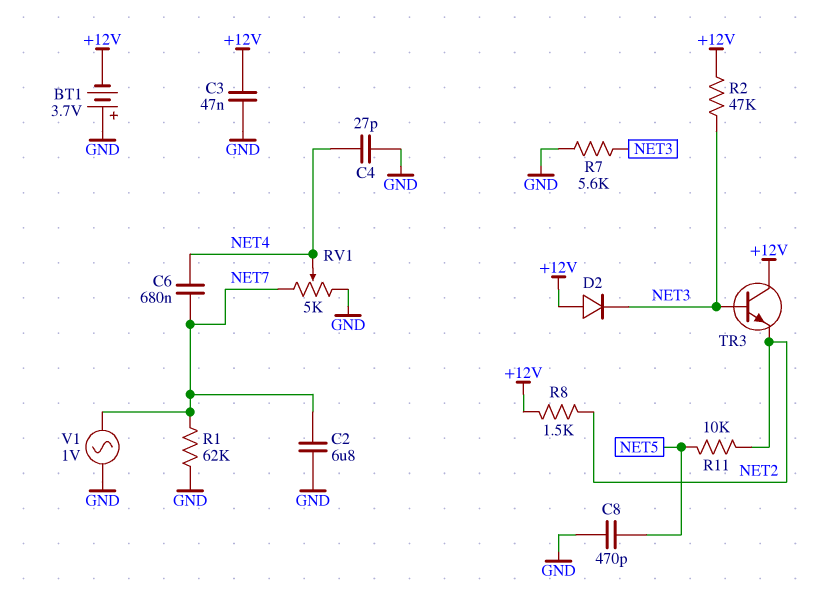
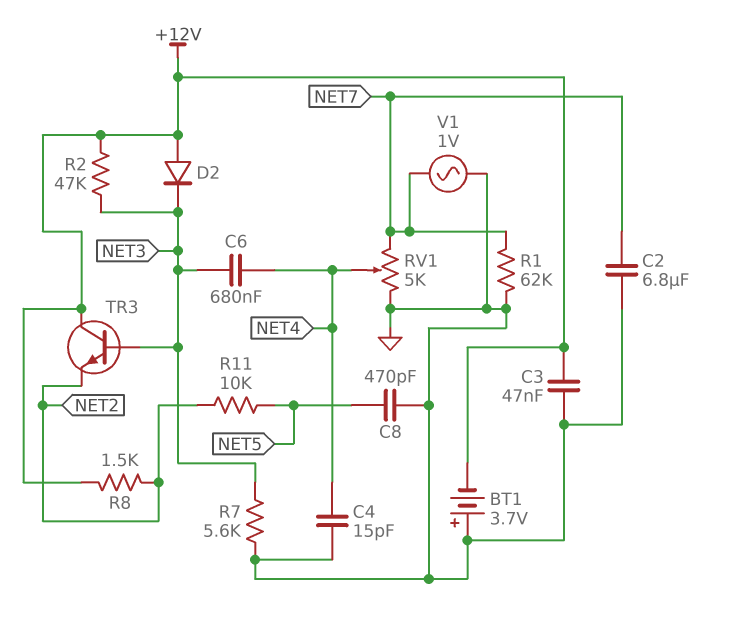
C4: 27pF (GND, NET4) -> 15pF (GND, NET4)
C6: 680nF (NET4, NET7) -> 680nF (NET3, NET4)

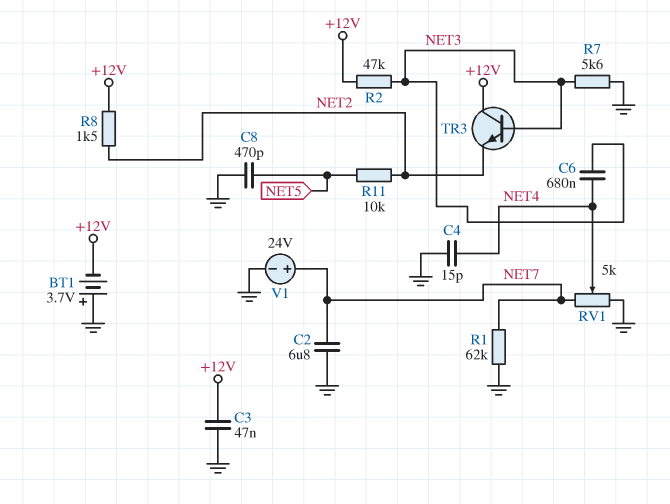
D2: diode (A +12V, K NET3) -> none
V1: AC 1V (GND, NET7) -> 24V (plus NET7, minus GND)

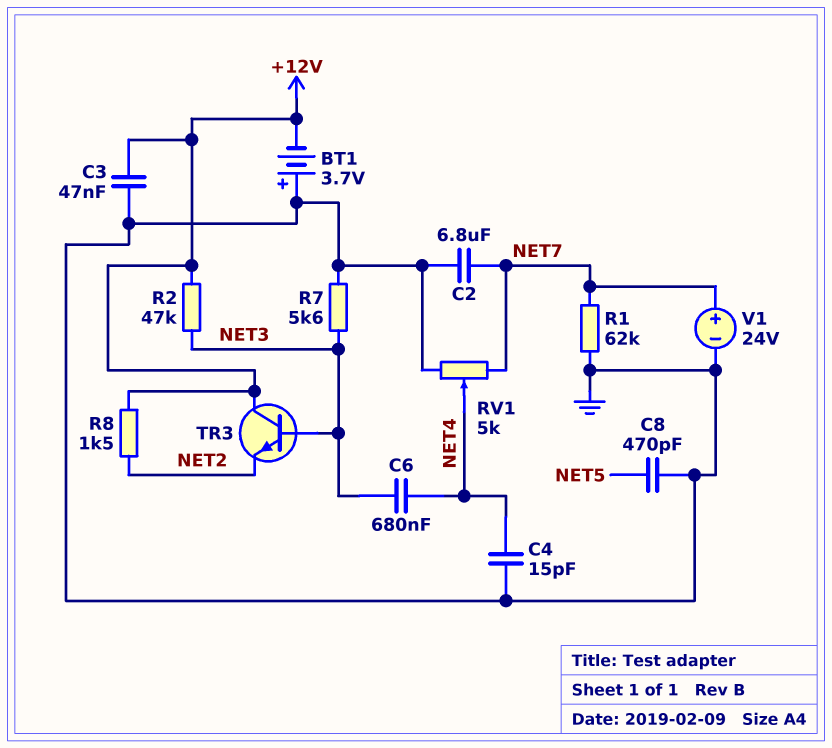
R11: 10k (NET2, NET5) -> none

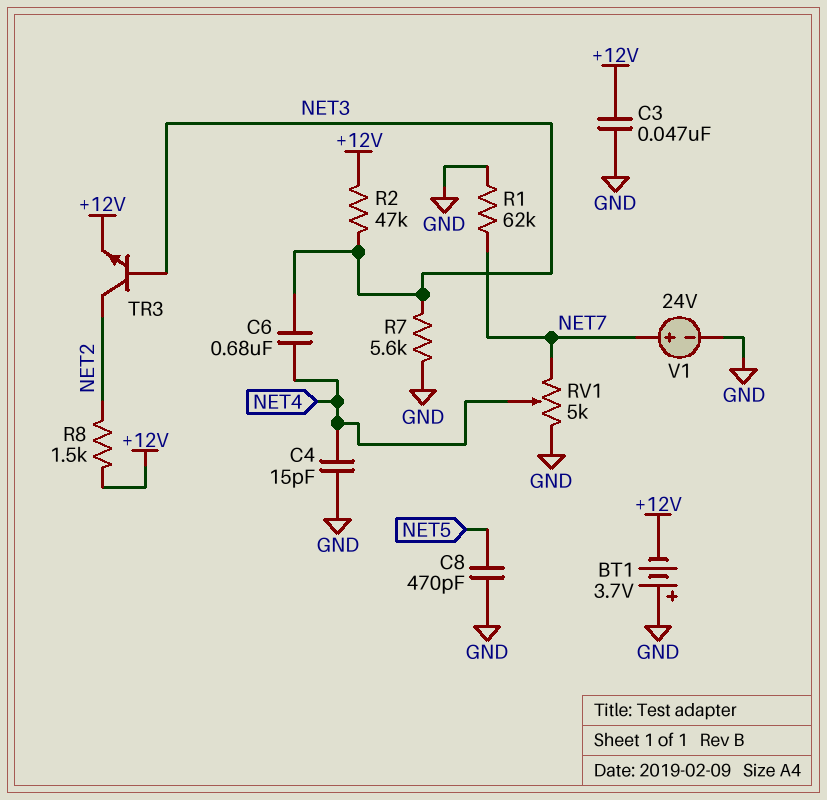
C2: 6.8uF (GND, NET7) -> none
TR3: NPN (B NET3, C +12V, E NET2) -> NPN (B NET3, C NET2, E +12V)

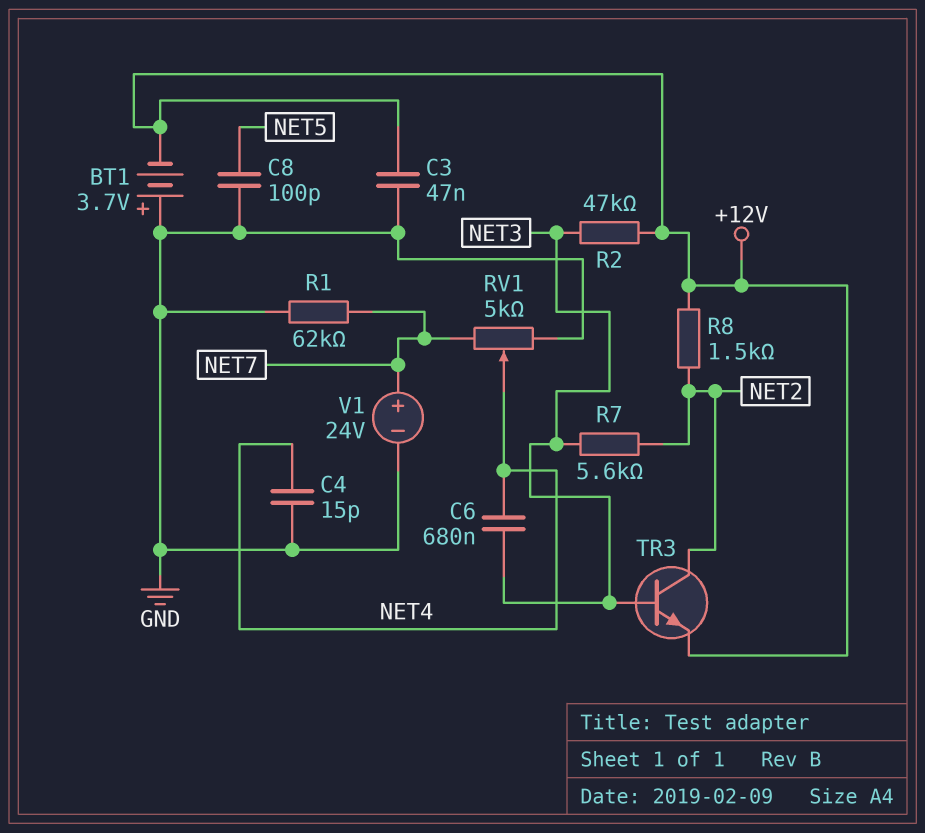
C8: 470pF (GND, NET5) -> 100pF (GND, NET5)
R7: 5.6k (GND, NET3) -> 5.6k (NET2, NET3)

